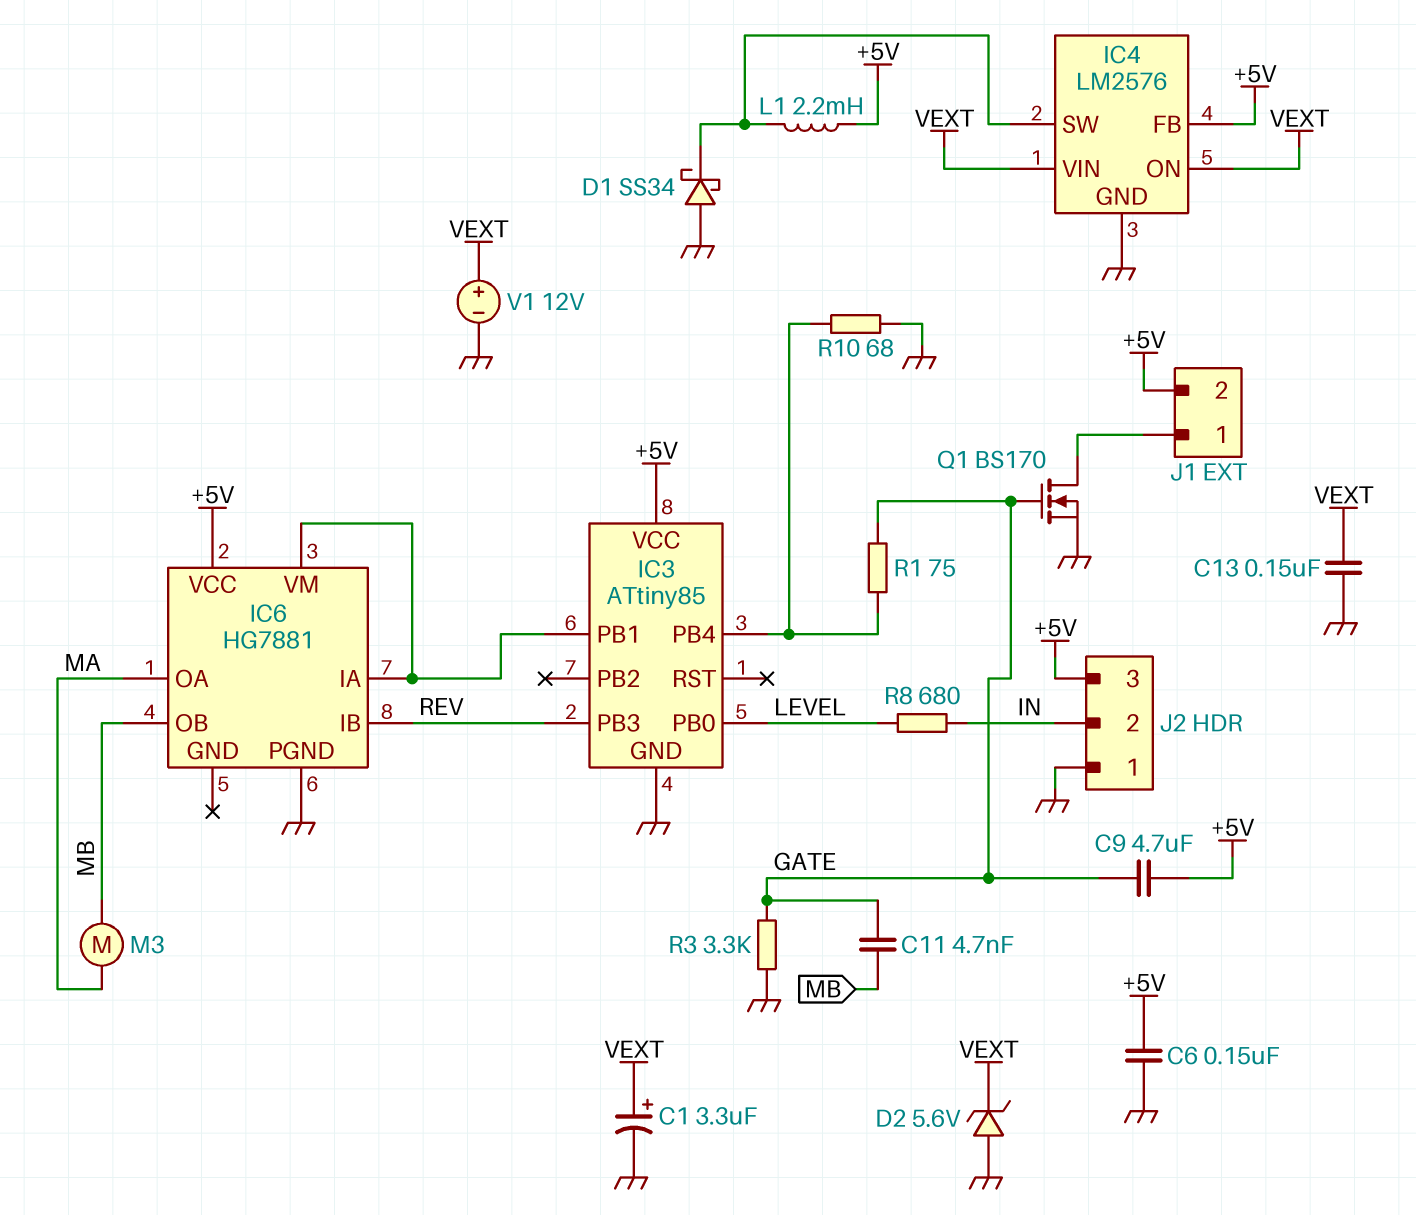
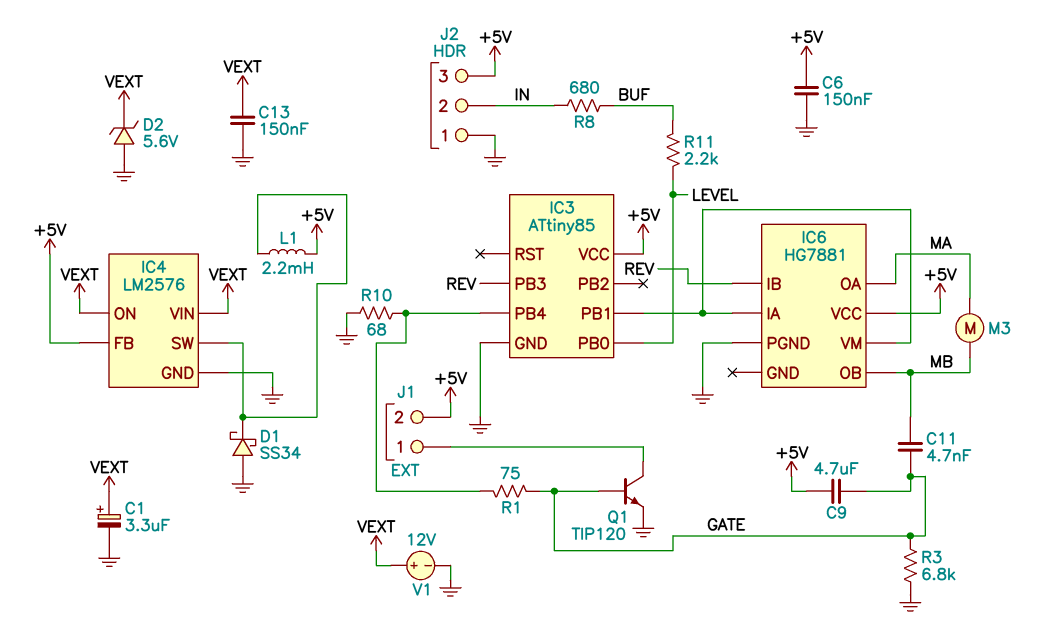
Q1: NMOS BS170 (G GATE, D J1/1, S GND) -> NPN TIP120 (B GATE, C J1/1, E GND)
R3: 3.3k (GATE, GND) -> 6.8k (GATE, GND)
R8: 680 (IN, LEVEL) -> 680 (BUF, IN)
R11: none -> 2.2k (BUF, LEVEL)

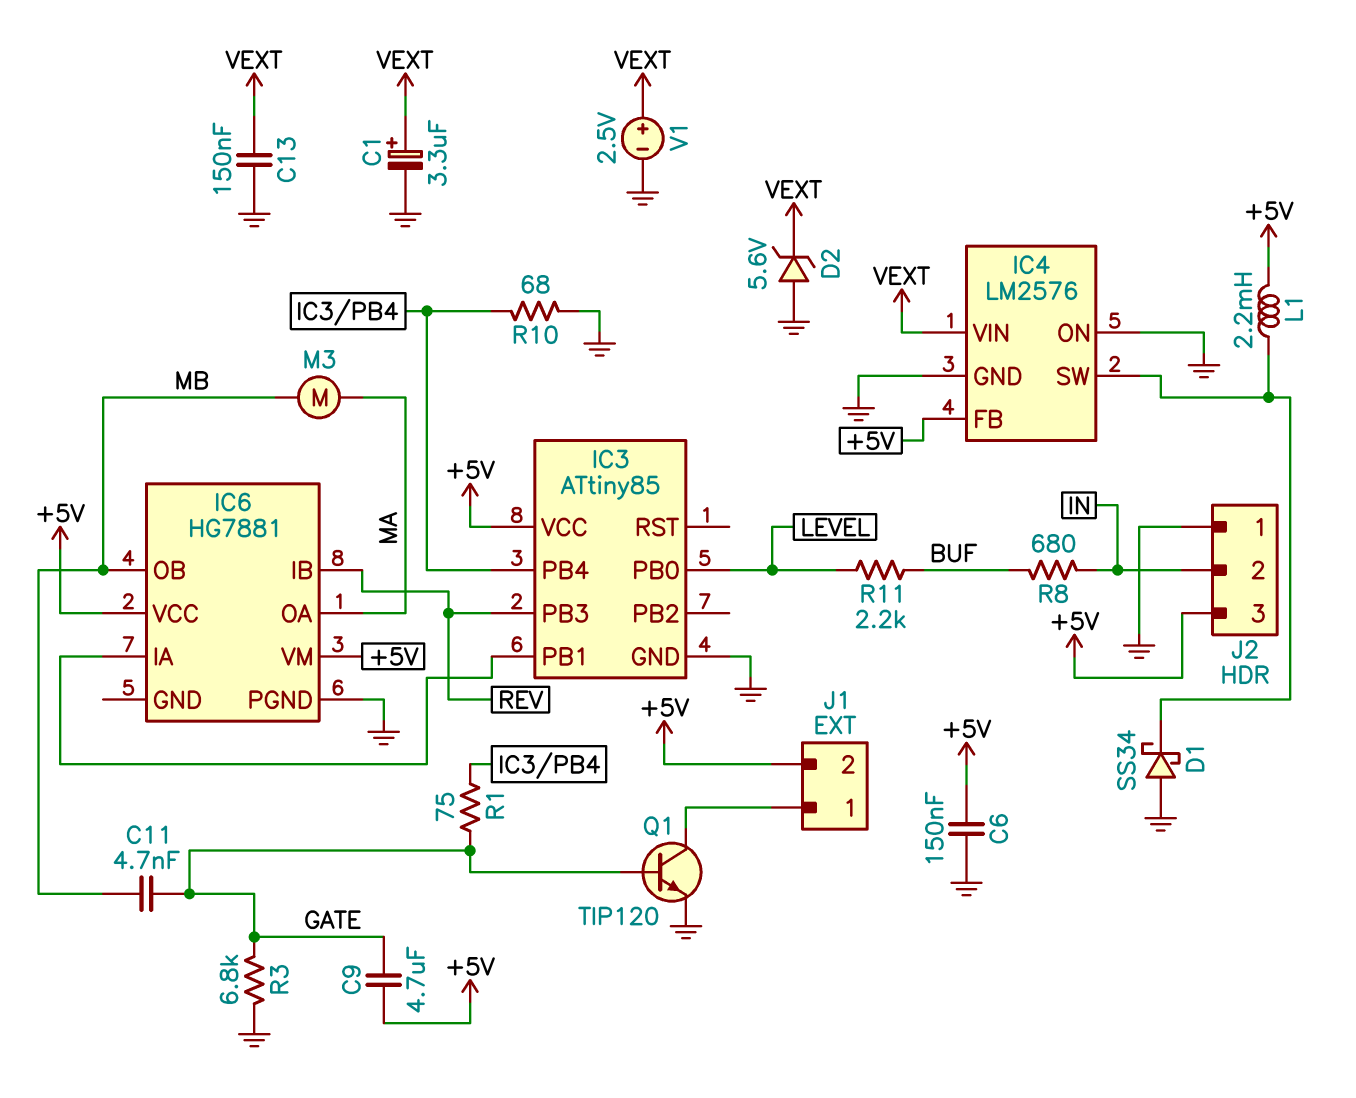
IC4 pin ON: VEXT -> GND
IC6 pin VM: IC3/PB1 -> +5V
V1: 12V (plus VEXT, minus GND) -> 2.5V (plus VEXT, minus GND)

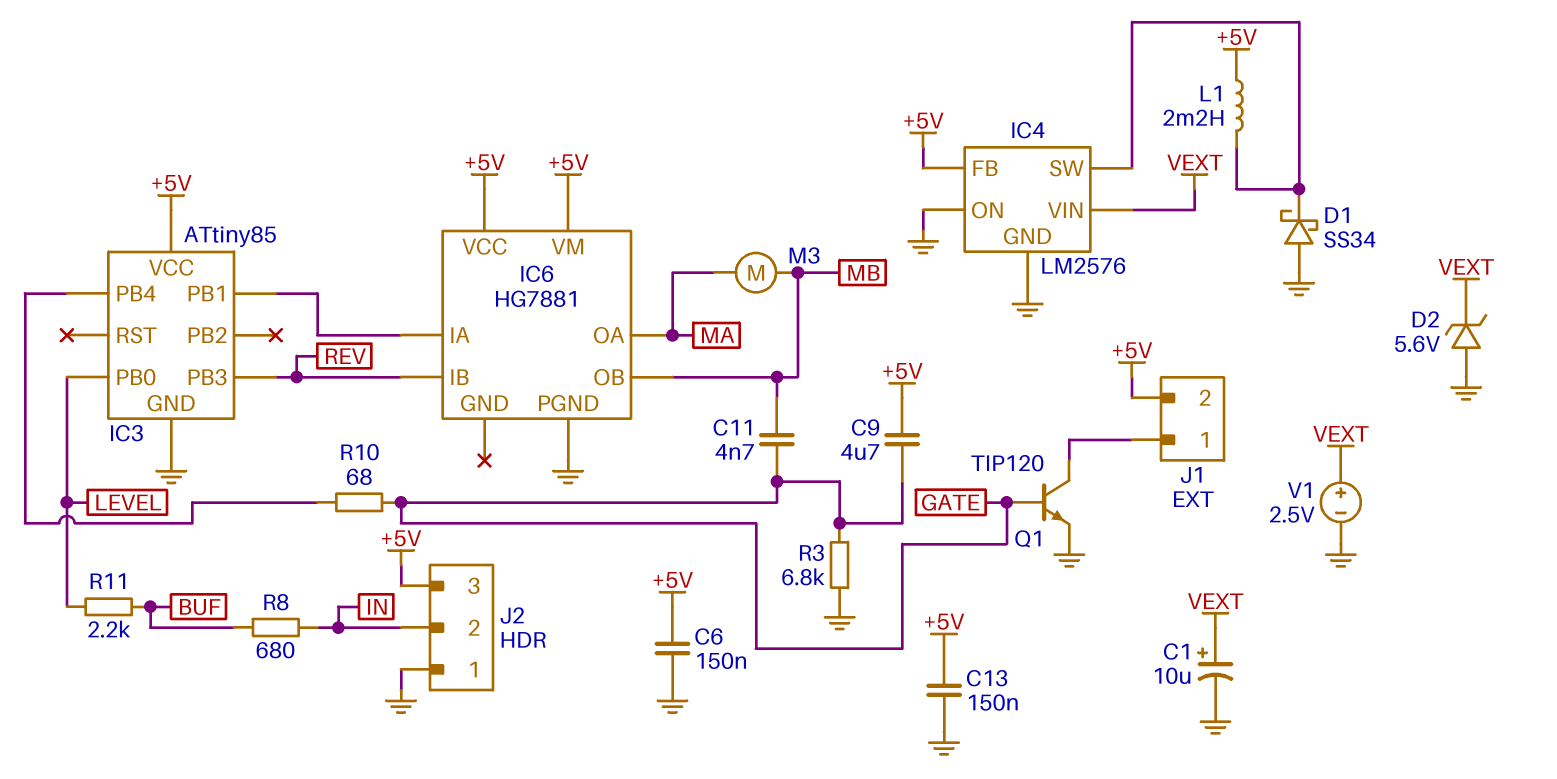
C1: 3.3uF (plus VEXT, minus GND) -> 10uF (plus VEXT, minus GND)
C13: 150nF (GND, VEXT) -> 150nF (+5V, GND)
R1: 75 (GATE, IC3/PB4) -> none
R10: 68 (GND, IC3/PB4) -> 68 (GATE, IC3/PB4)

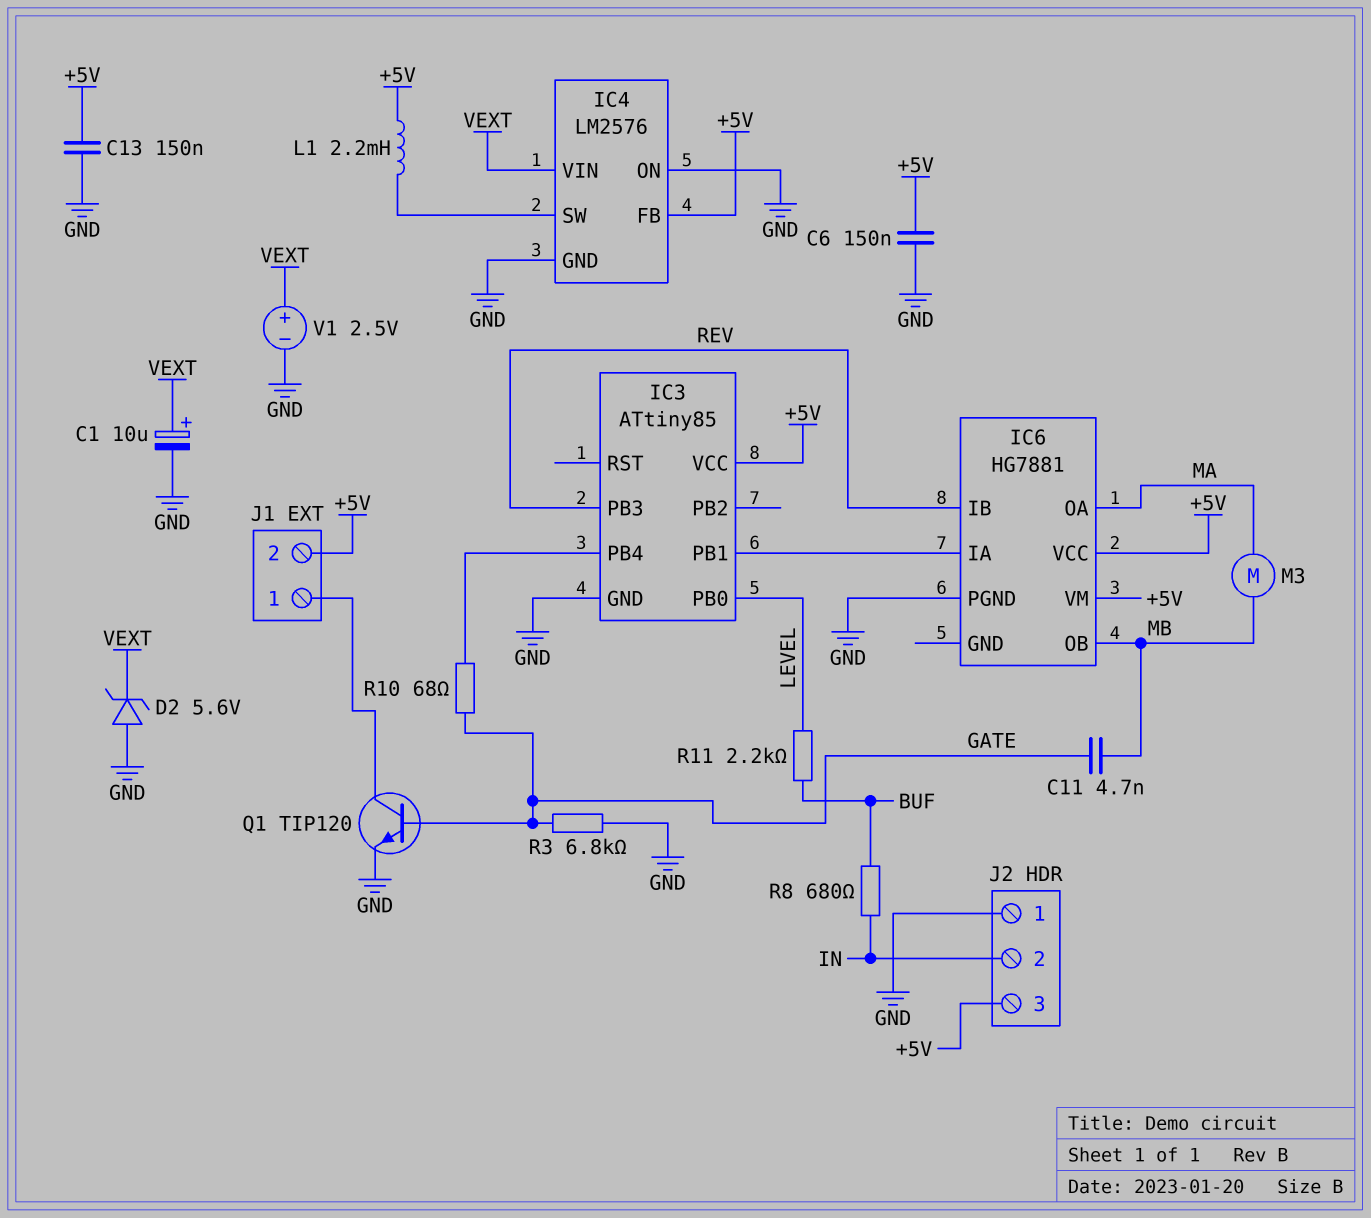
C9: 4.7uF (+5V, GATE) -> none
D1: schottky SS34 (A GND, K IC4/SW) -> none

